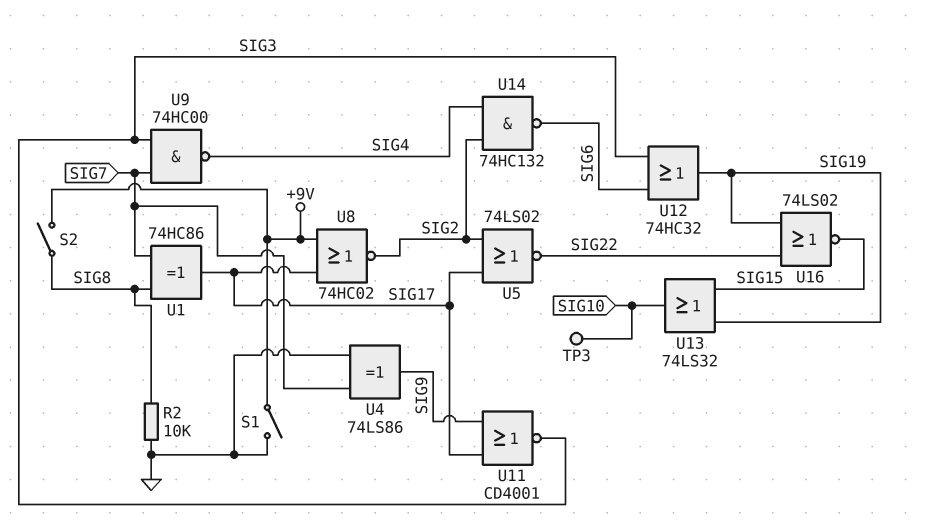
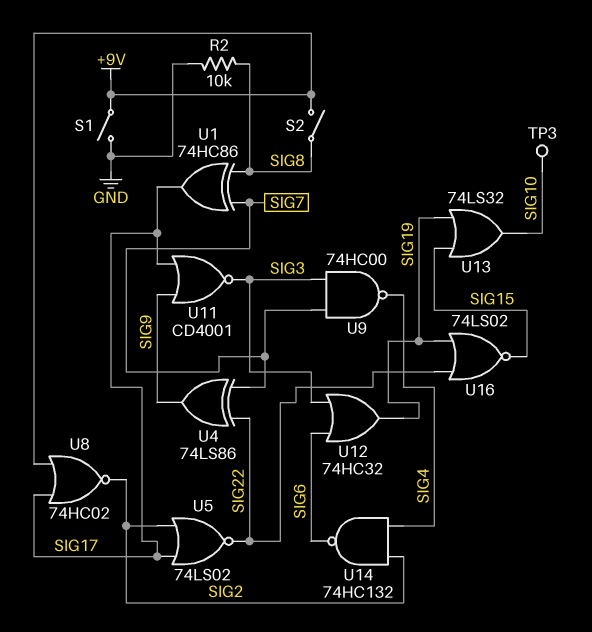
U4: XOR 74LS86 (in GND, in SIG7, out SIG9) -> XOR 74LS86 (in SIG7, in SIG22, out SIG9)

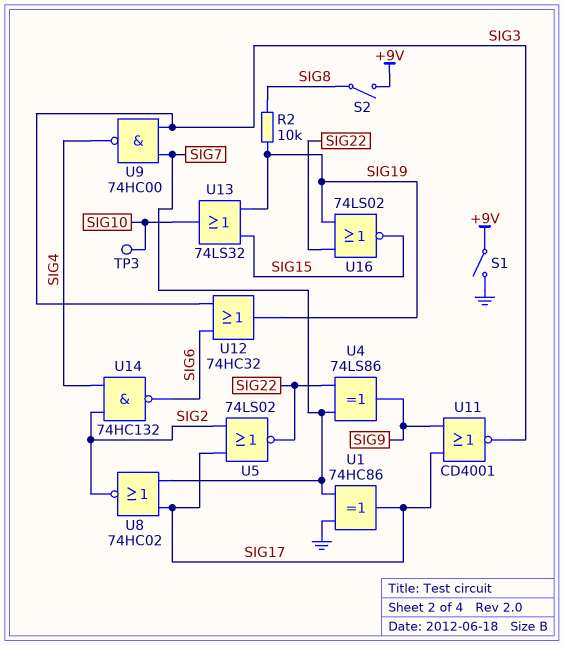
R2: 10k (GND, SIG8) -> 10k (SIG8, SIG19)
U1: XOR 74HC86 (in SIG7, in SIG8, out SIG17) -> XOR 74HC86 (in GND, in SIG7, out SIG17)
U8: NOR 74HC02 (in +9V, in SIG17, out SIG2) -> NOR 74HC02 (in SIG7, in SIG17, out SIG2)

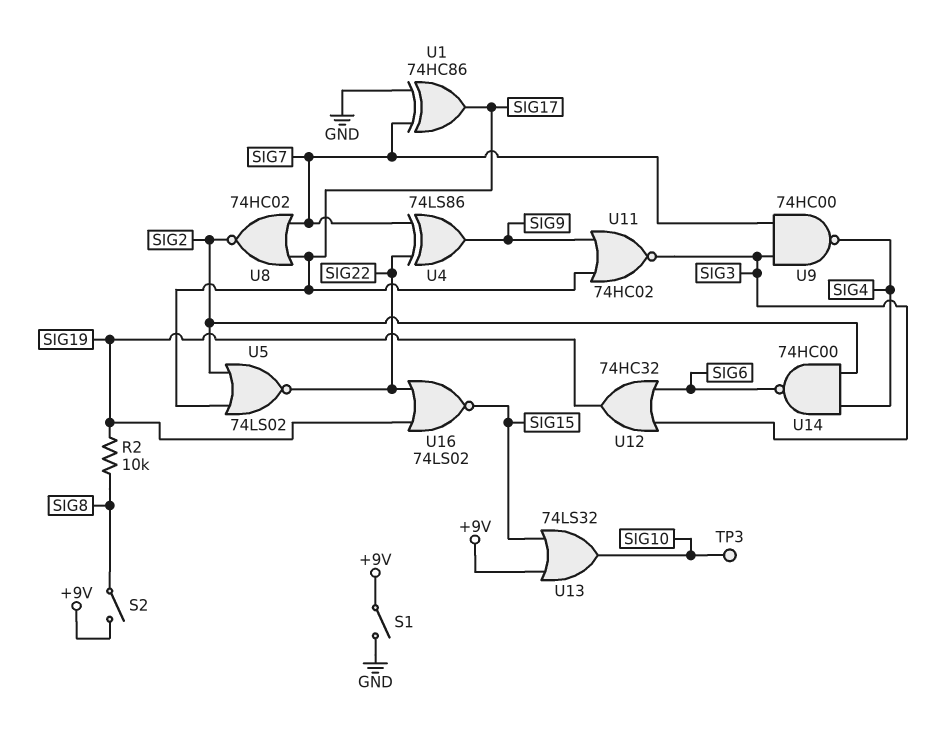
U11: NOR CD4001 (in SIG9, in SIG17, out SIG3) -> NOR 74HC02 (in SIG9, in SIG17, out SIG3)
U13: OR 74LS32 (in SIG15, in SIG19, out SIG10) -> OR 74LS32 (in +9V, in SIG15, out SIG10)
U14: NAND 74HC132 (in SIG2, in SIG4, out SIG6) -> NAND 74HC00 (in SIG2, in SIG4, out SIG6)

